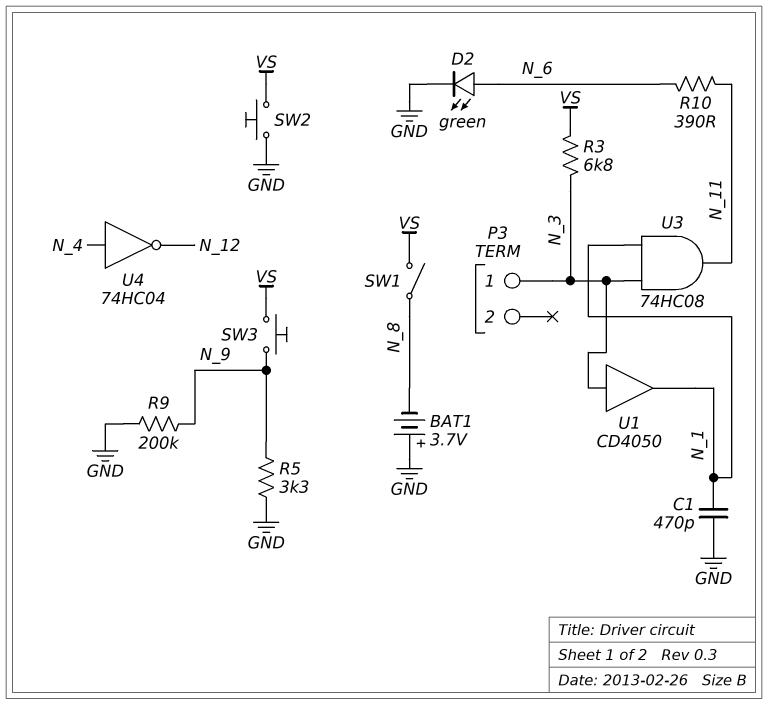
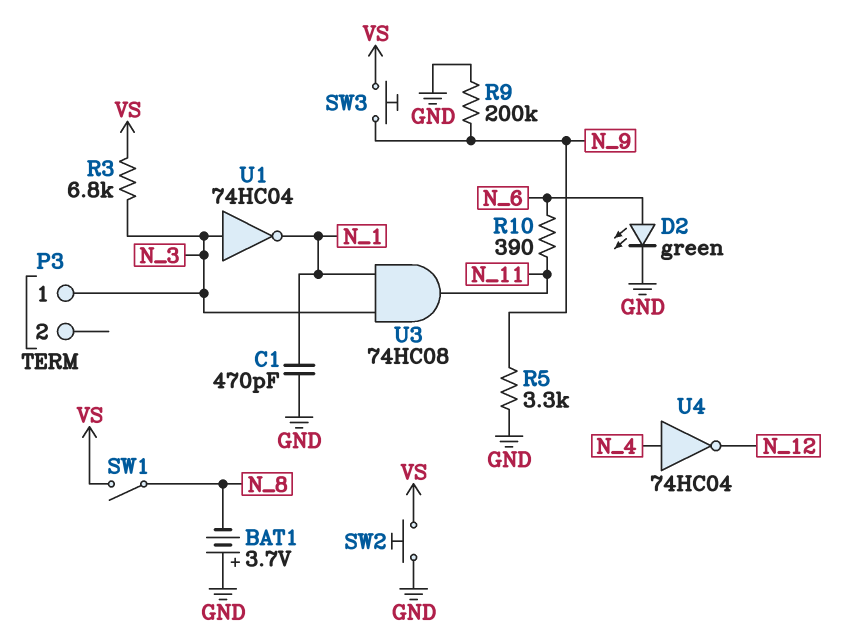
U1: buffer CD4050 (in N_3, out N_1) -> NOT 74HC04 (in N_3, out N_1)

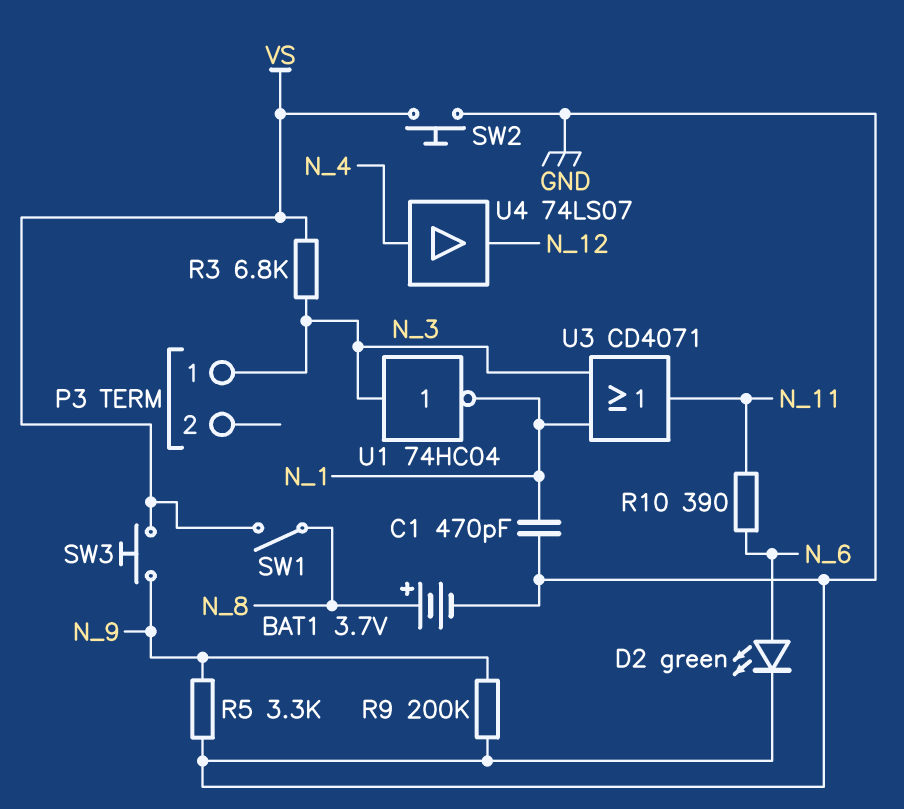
BAT1: 3.7V (plus GND, minus N_8) -> 3.7V (plus N_8, minus GND)
U3: AND 74HC08 (in N_1, in N_3, out N_11) -> OR CD4071 (in N_1, in N_3, out N_11)
U4: NOT 74HC04 (in N_4, out N_12) -> buffer 74LS07 (in N_4, out N_12)

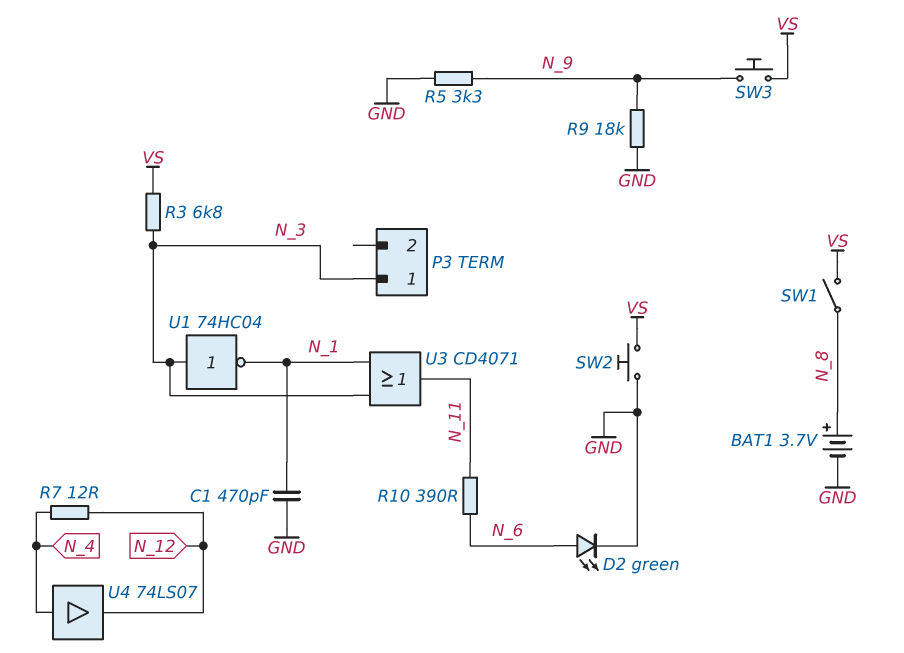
R7: none -> 12 (N_4, N_12)
R9: 200k (GND, N_9) -> 18k (GND, N_9)

